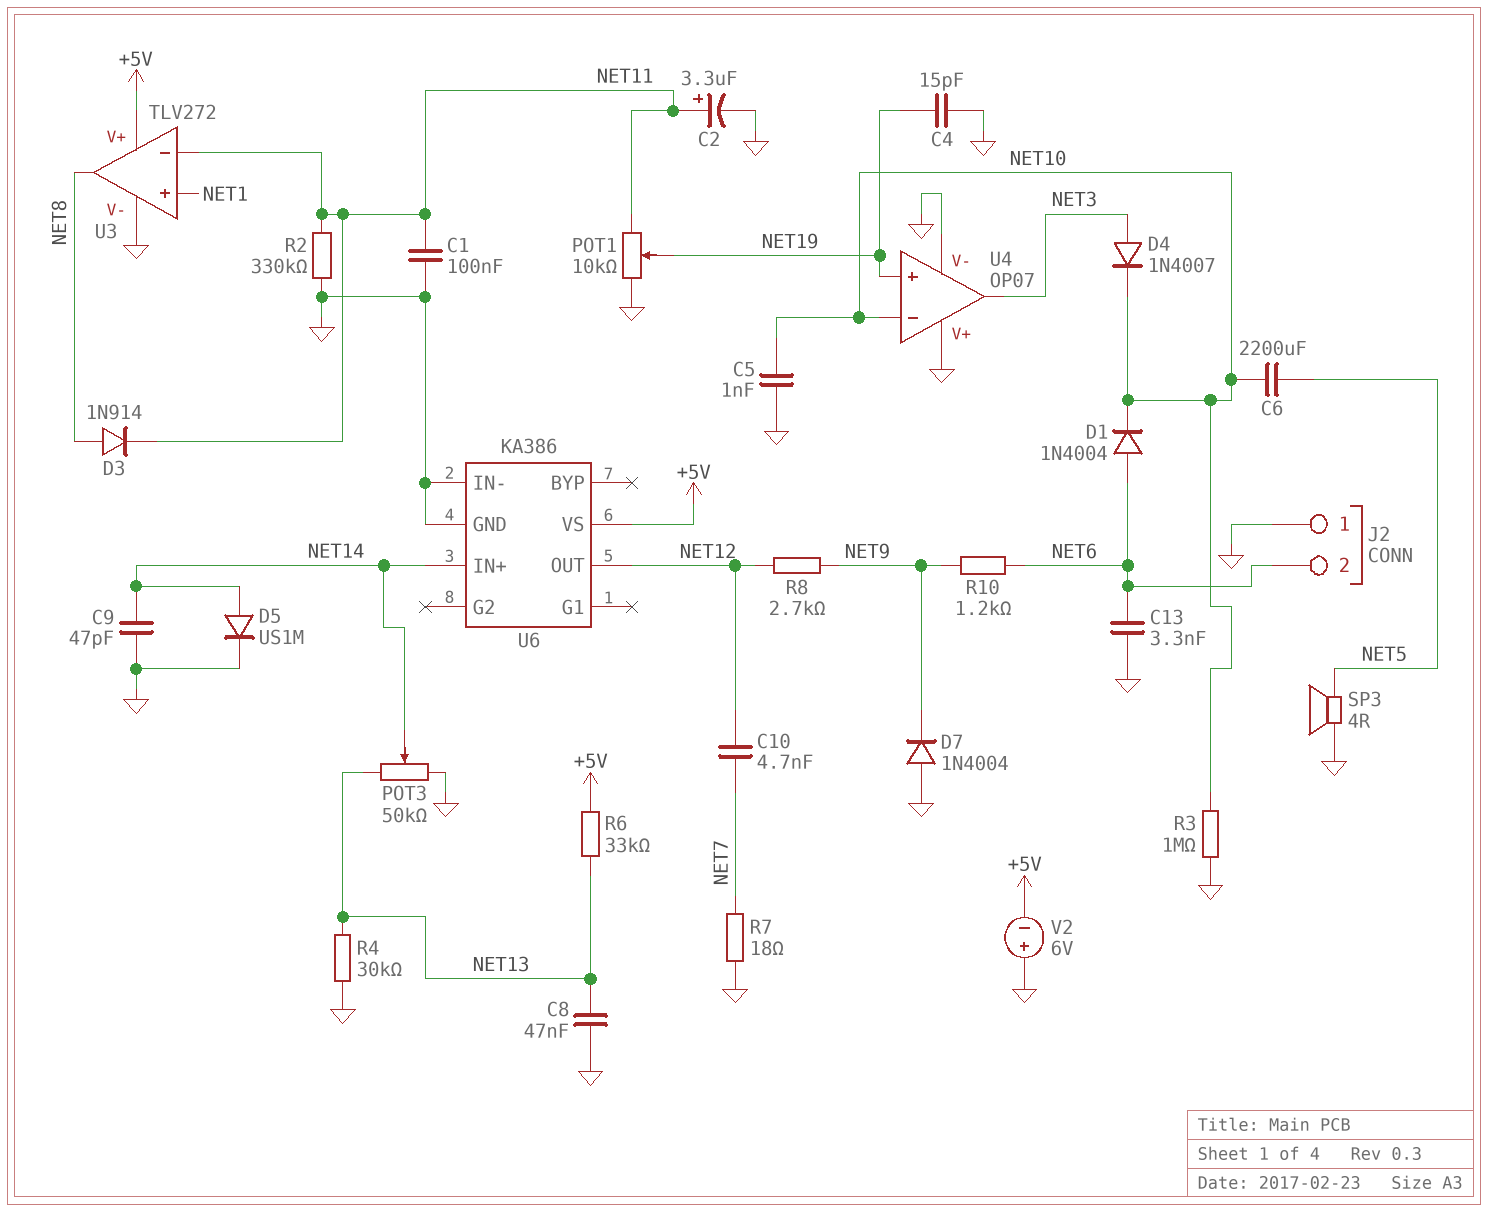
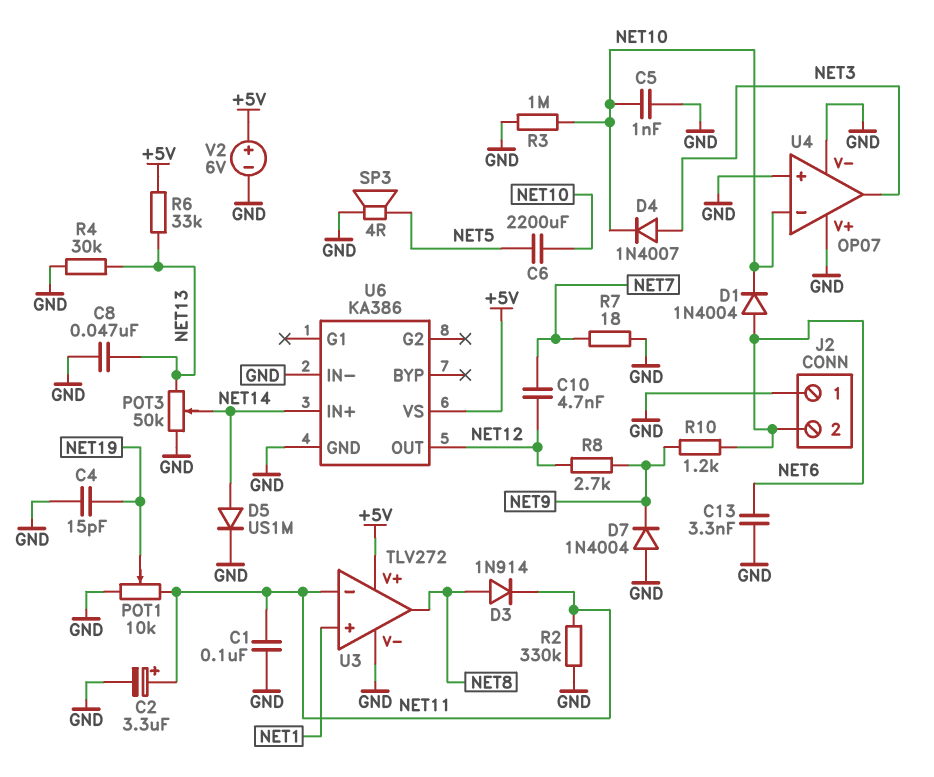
C9: 47pF (GND, NET14) -> none
U4 pin in+: NET19 -> GND
V2: 6V (plus GND, minus +5V) -> 6V (plus +5V, minus GND)

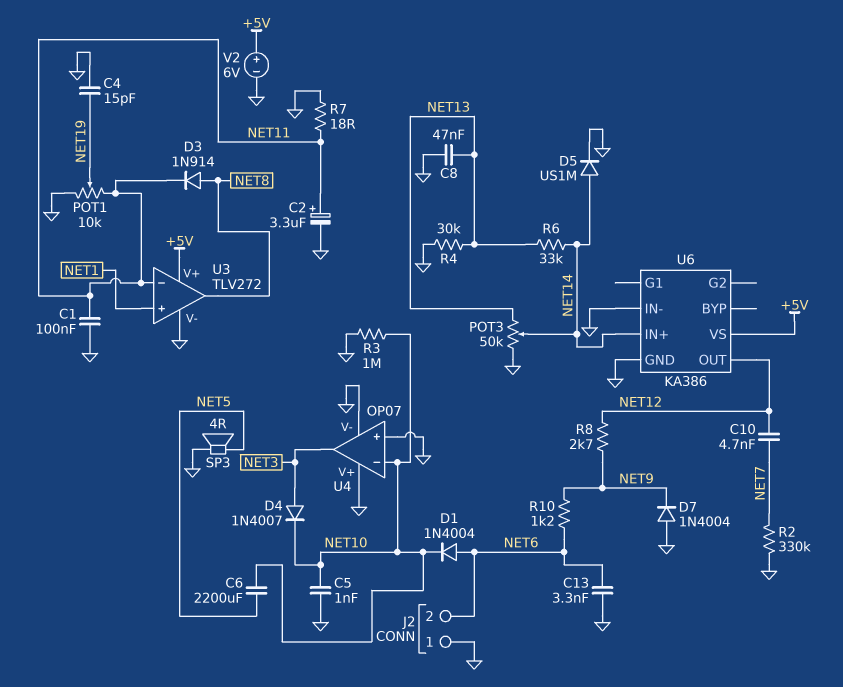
R2: 330k (GND, NET11) -> 330k (GND, NET7)
R6: 33k (+5V, NET13) -> 33k (NET13, NET14)
R7: 18 (GND, NET7) -> 18 (GND, NET11)

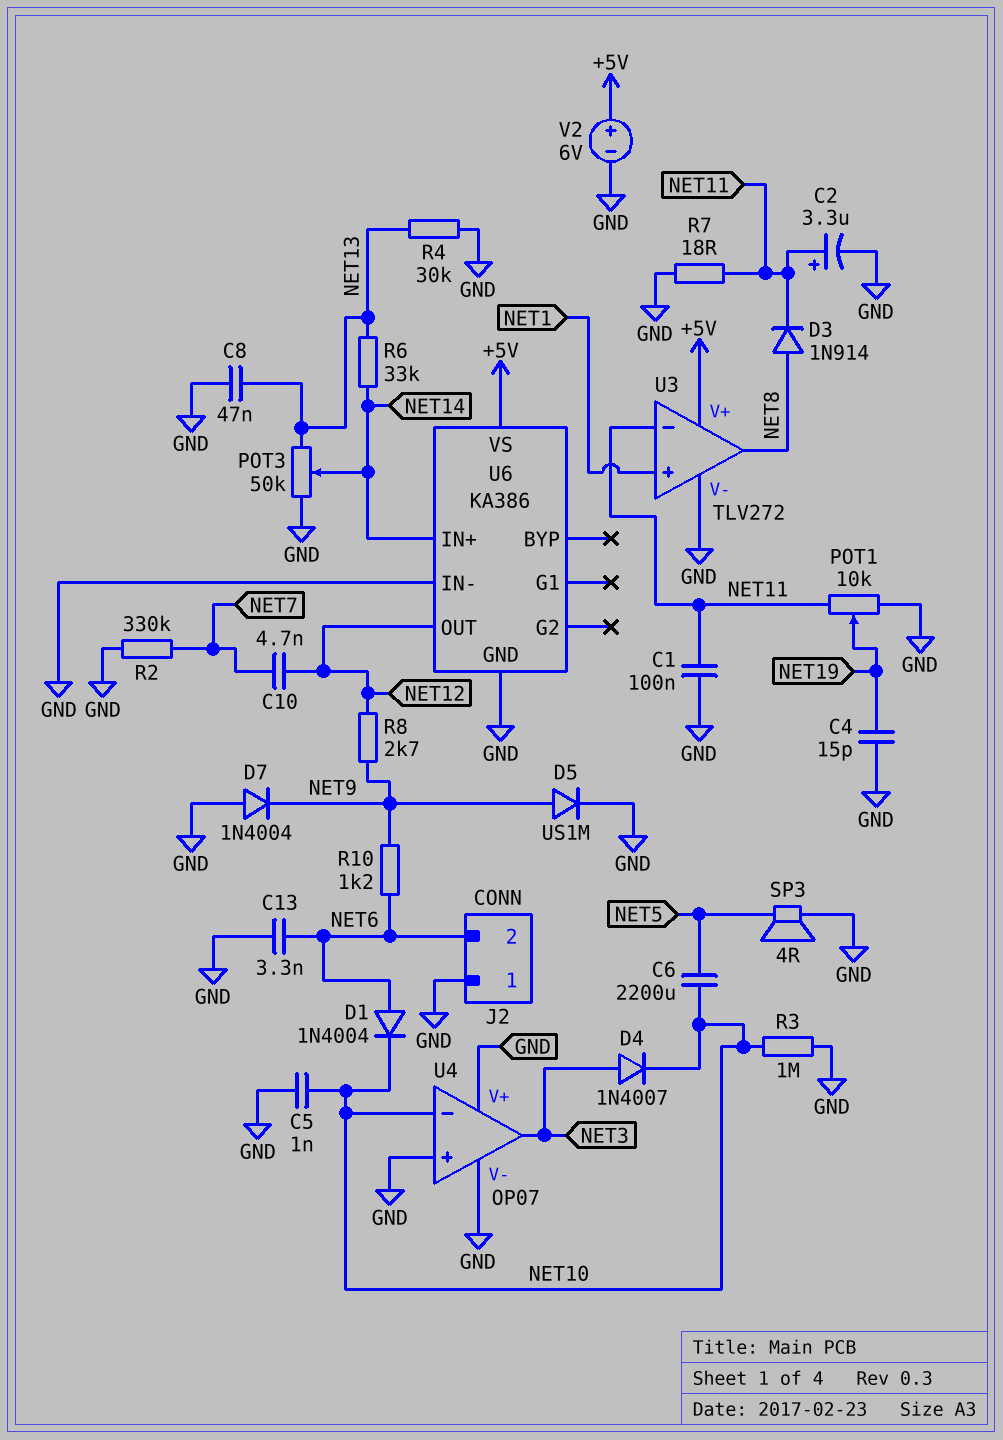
D5: diode US1M (A NET14, K GND) -> diode US1M (A NET9, K GND)

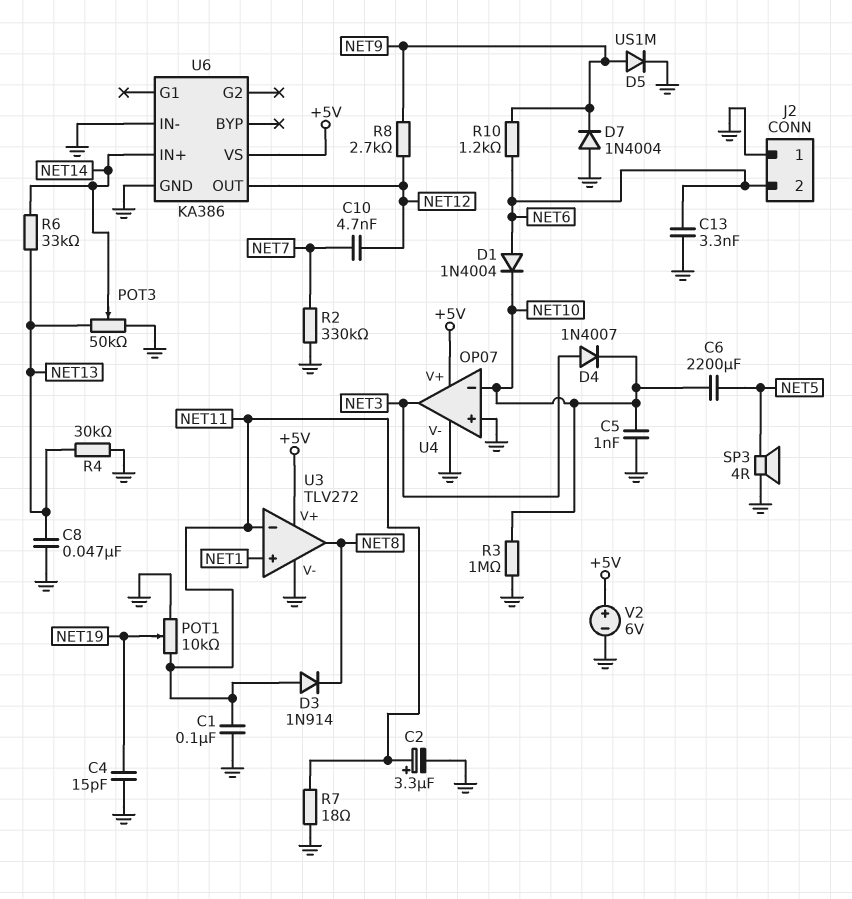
D3: diode 1N914 (A NET8, K NET11) -> diode 1N914 (A NET11, K NET8)
U4 pin V+: GND -> +5V

